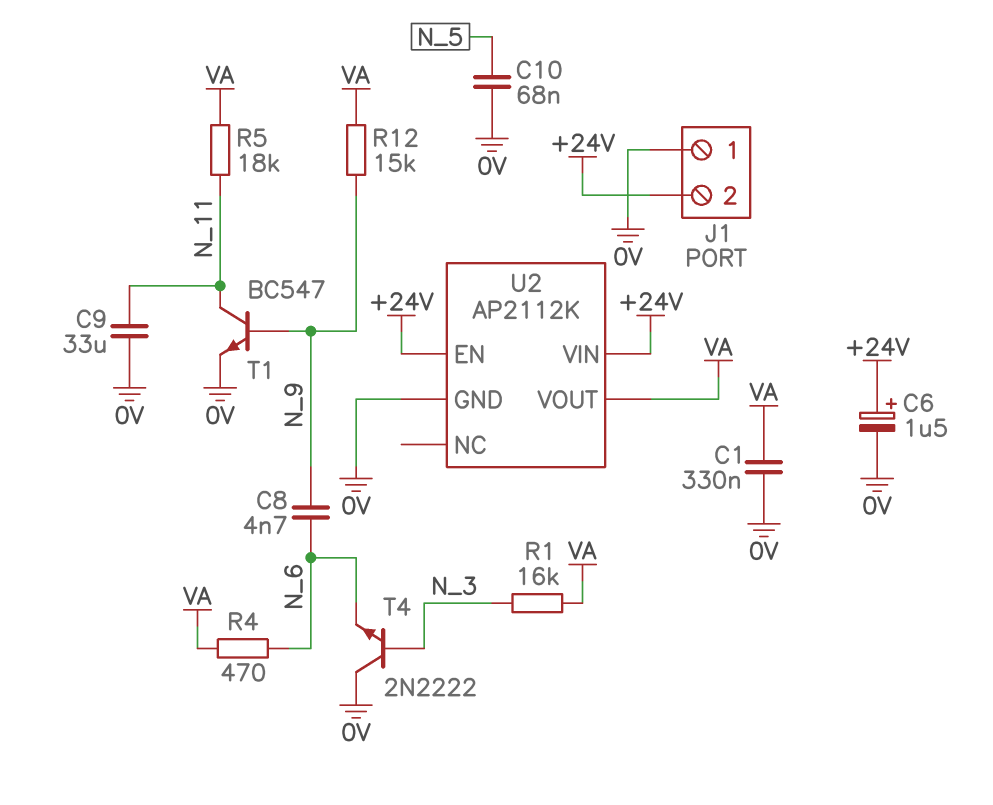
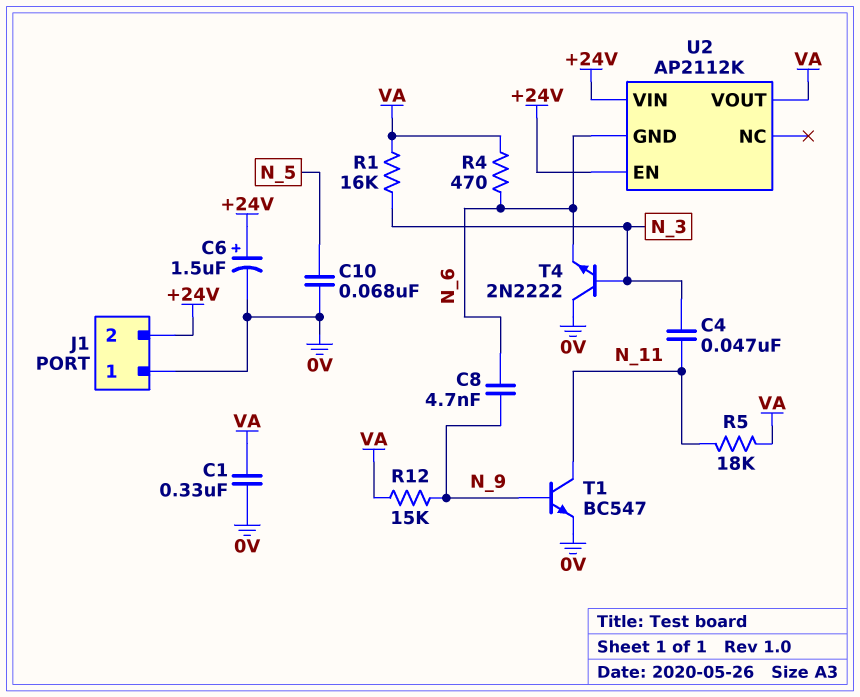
C4: none -> 47nF (N_3, N_11)
C9: 33uF (0V, N_11) -> none
U2 pin GND: 0V -> N_6

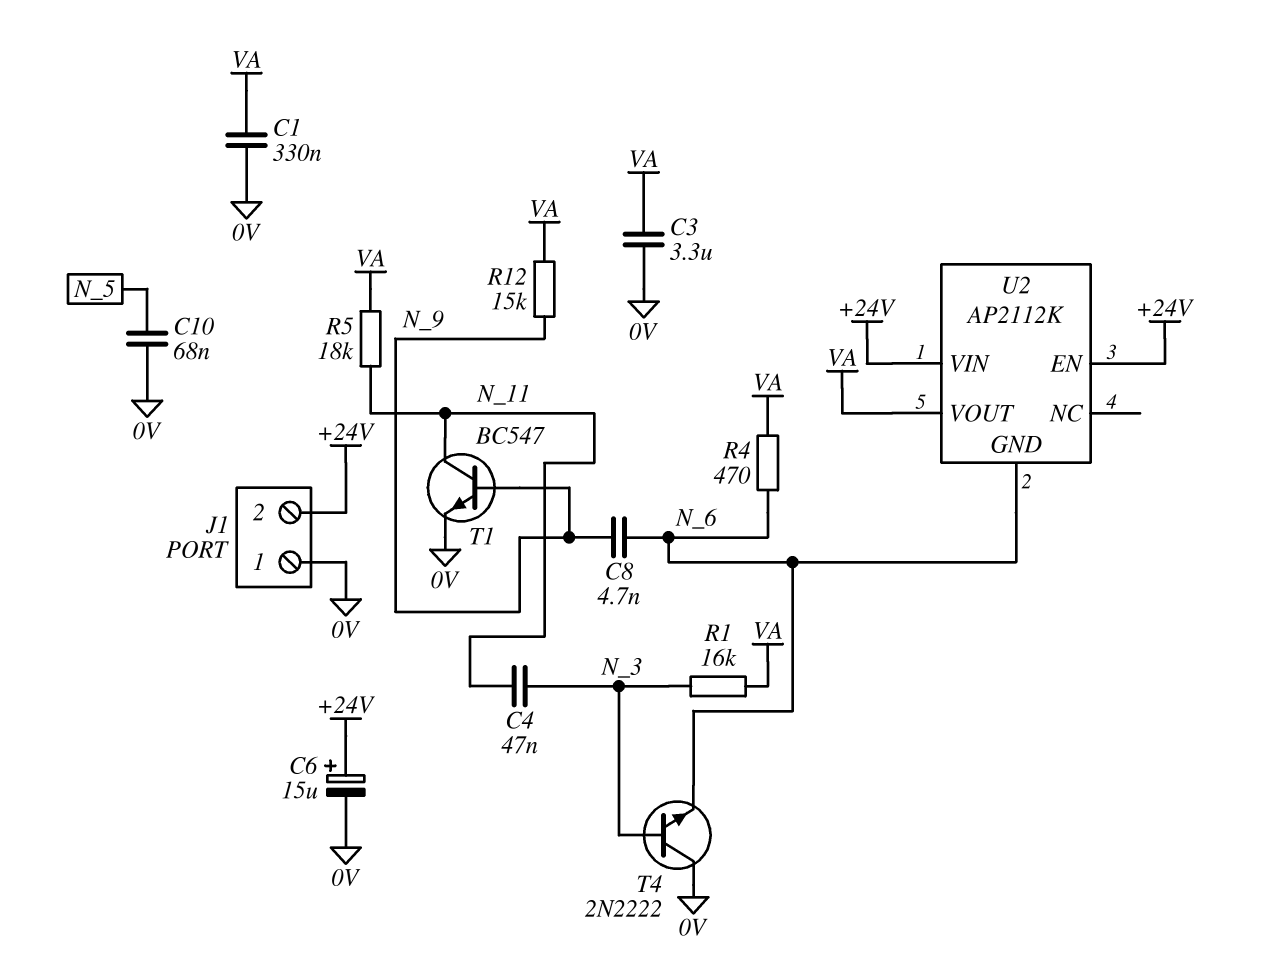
C3: none -> 3.3uF (0V, VA)
C6: 1.5uF (plus +24V, minus 0V) -> 15uF (plus +24V, minus 0V)

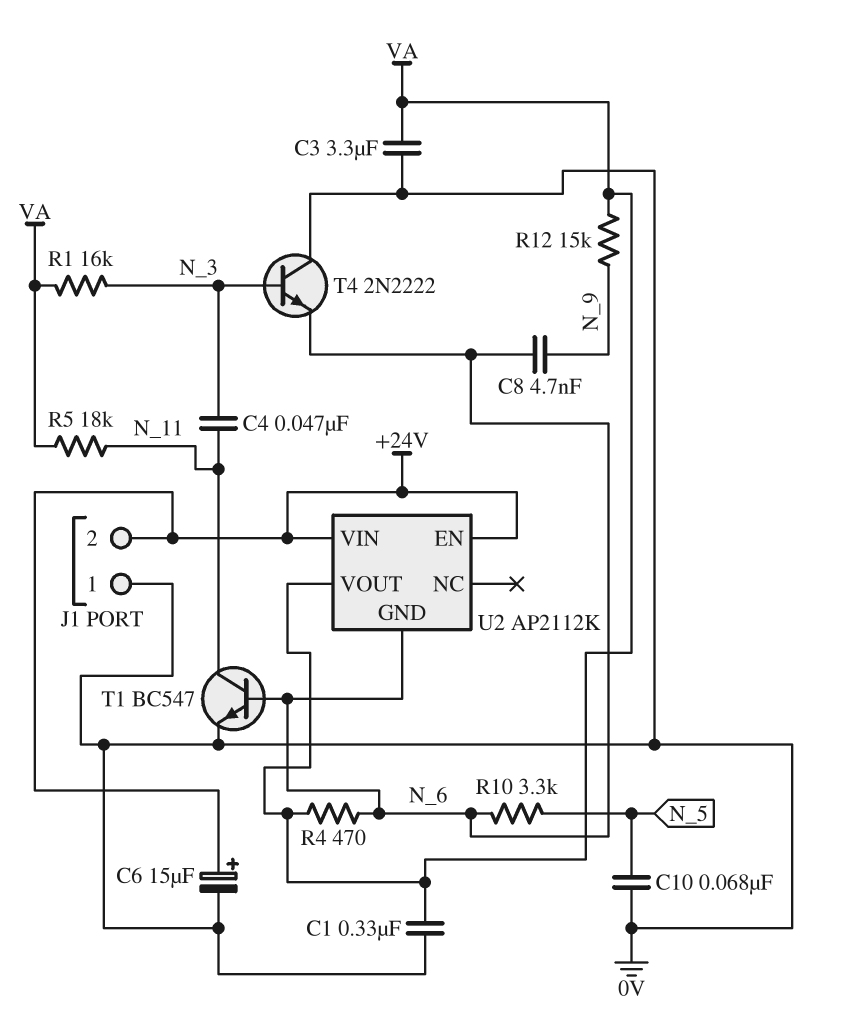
R10: none -> 3.3k (N_5, N_6)
T1: NPN BC547 (B N_9, C N_11, E 0V) -> NPN BC547 (B N_6, C N_11, E 0V)

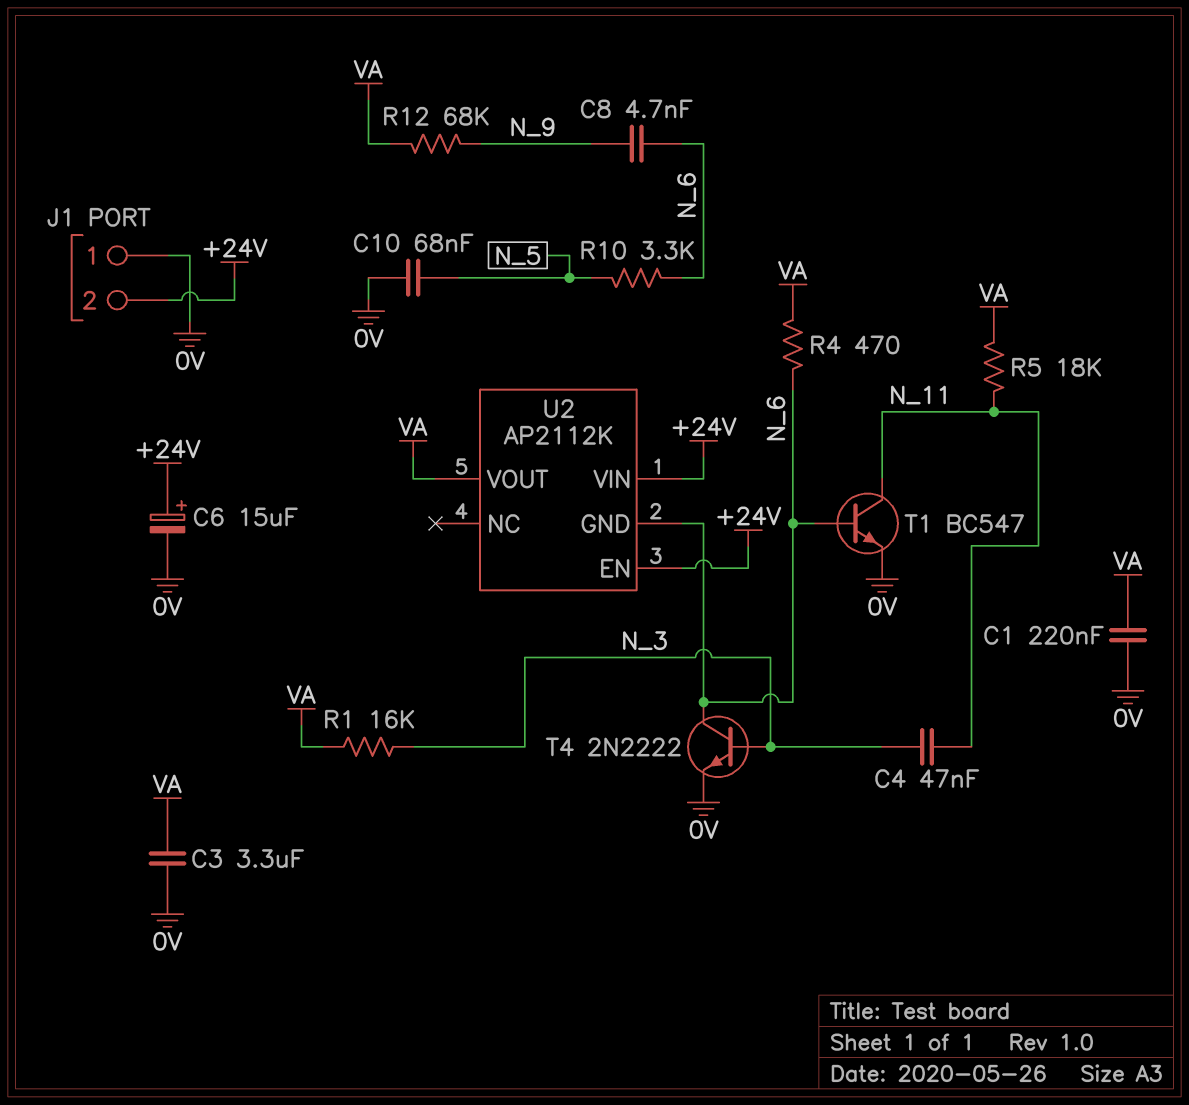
C1: 330nF (0V, VA) -> 220nF (0V, VA)
R12: 15k (N_9, VA) -> 68k (N_9, VA)
T4: NPN 2N2222 (B N_3, C 0V, E N_6) -> NPN 2N2222 (B N_3, C N_6, E 0V)

